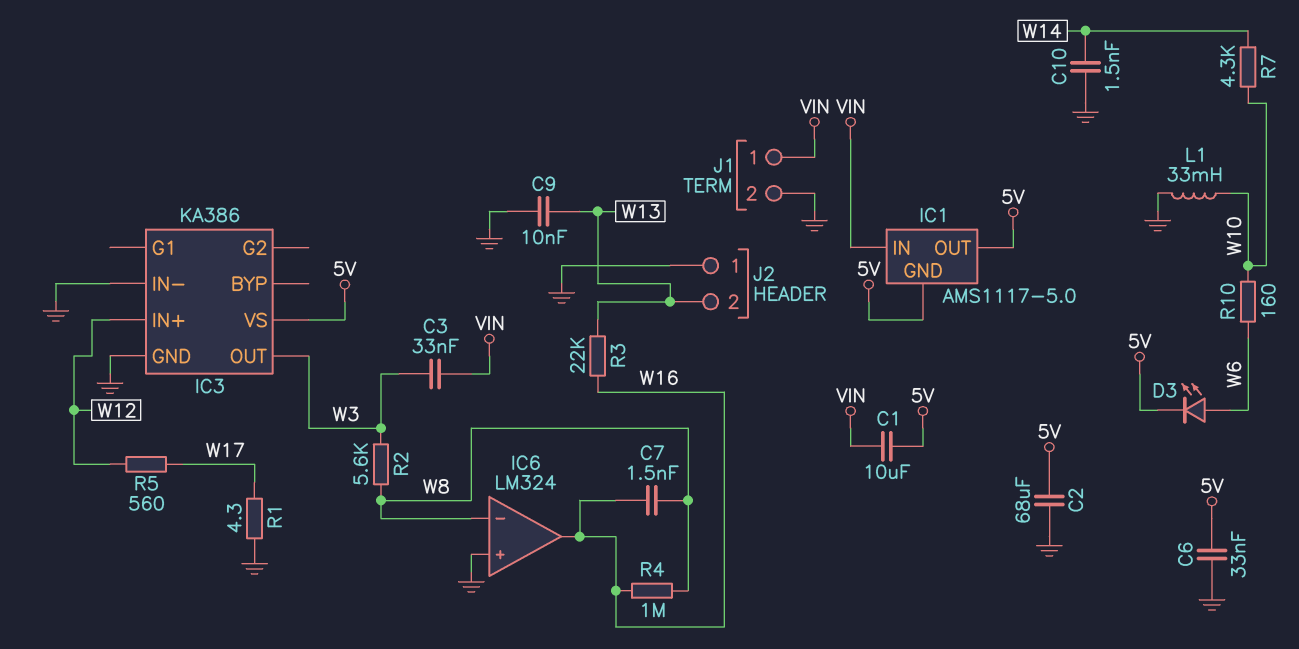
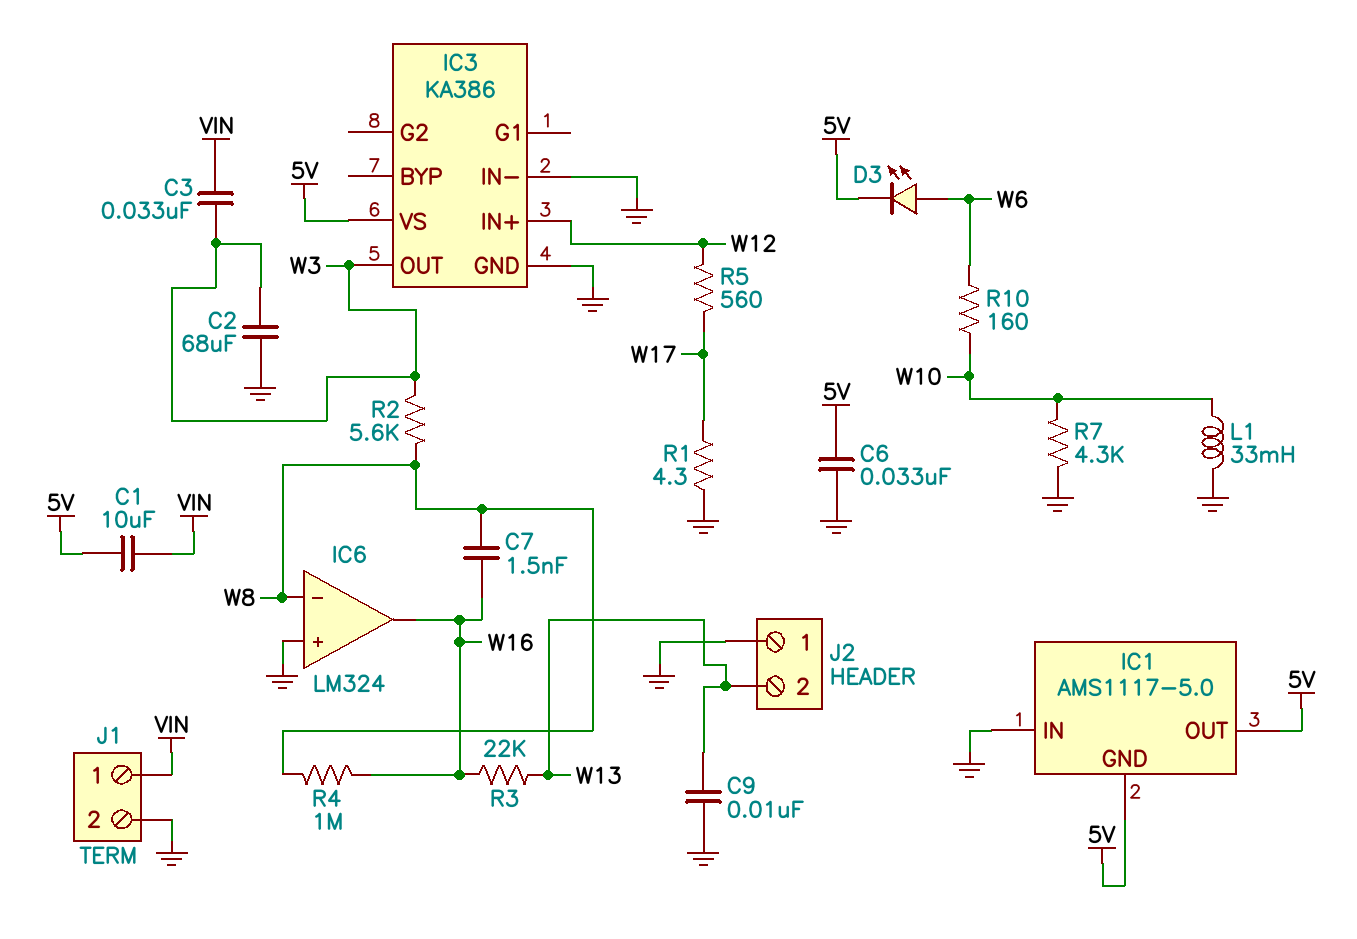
C2: 68uF (5V, GND) -> 68uF (GND, W3)
C10: 1.5nF (GND, W14) -> none
IC1 pin IN: VIN -> GND
R7: 4.3k (W10, W14) -> 4.3k (GND, W10)

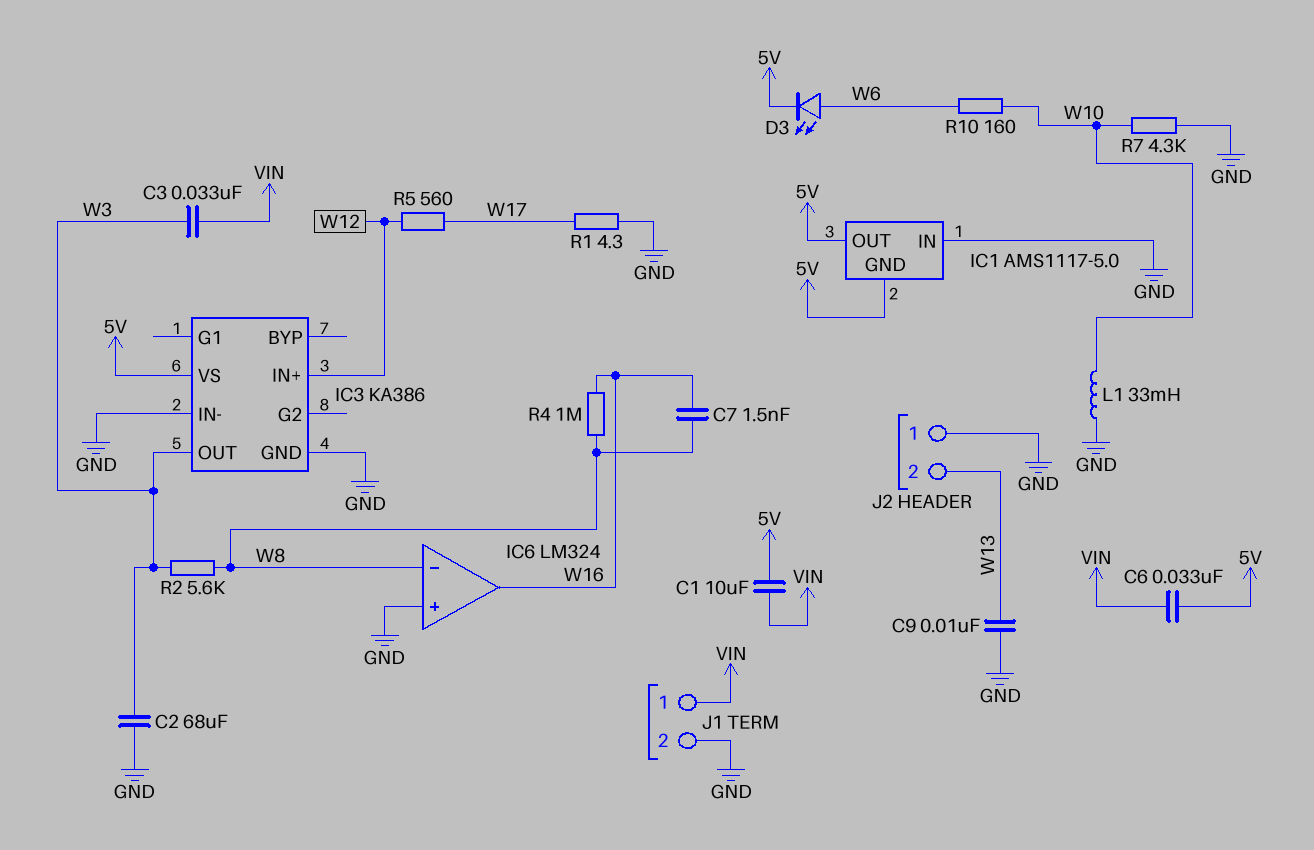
C6: 33nF (5V, GND) -> 33nF (5V, VIN)
R3: 22k (W13, W16) -> none

